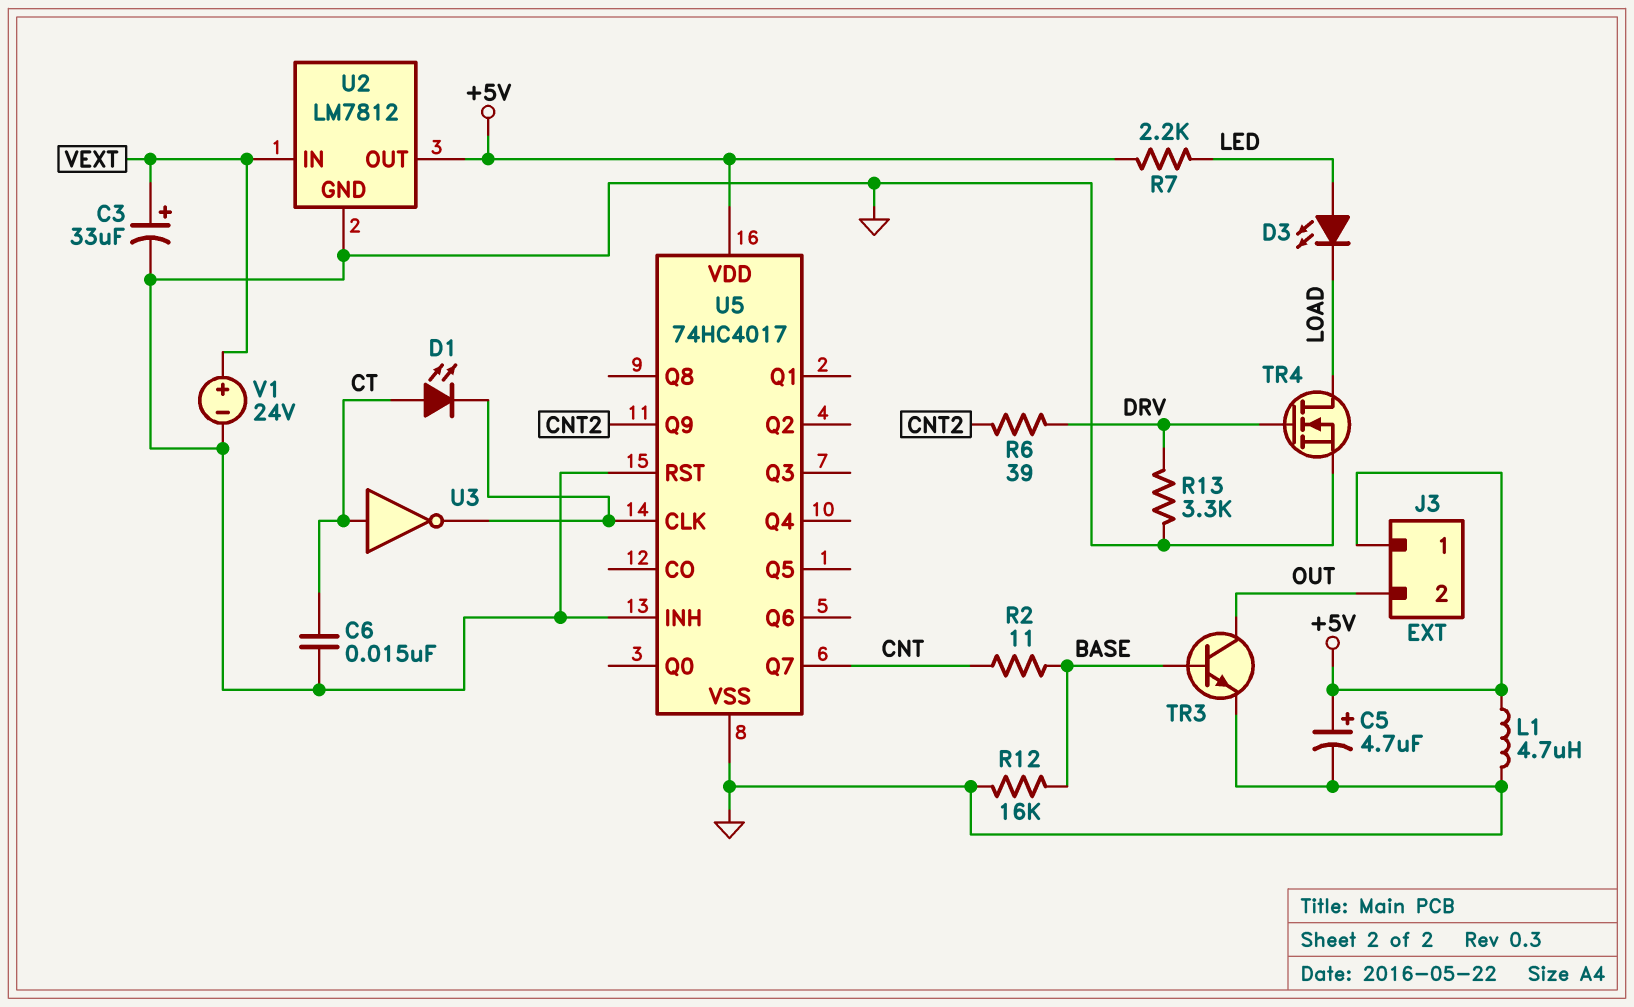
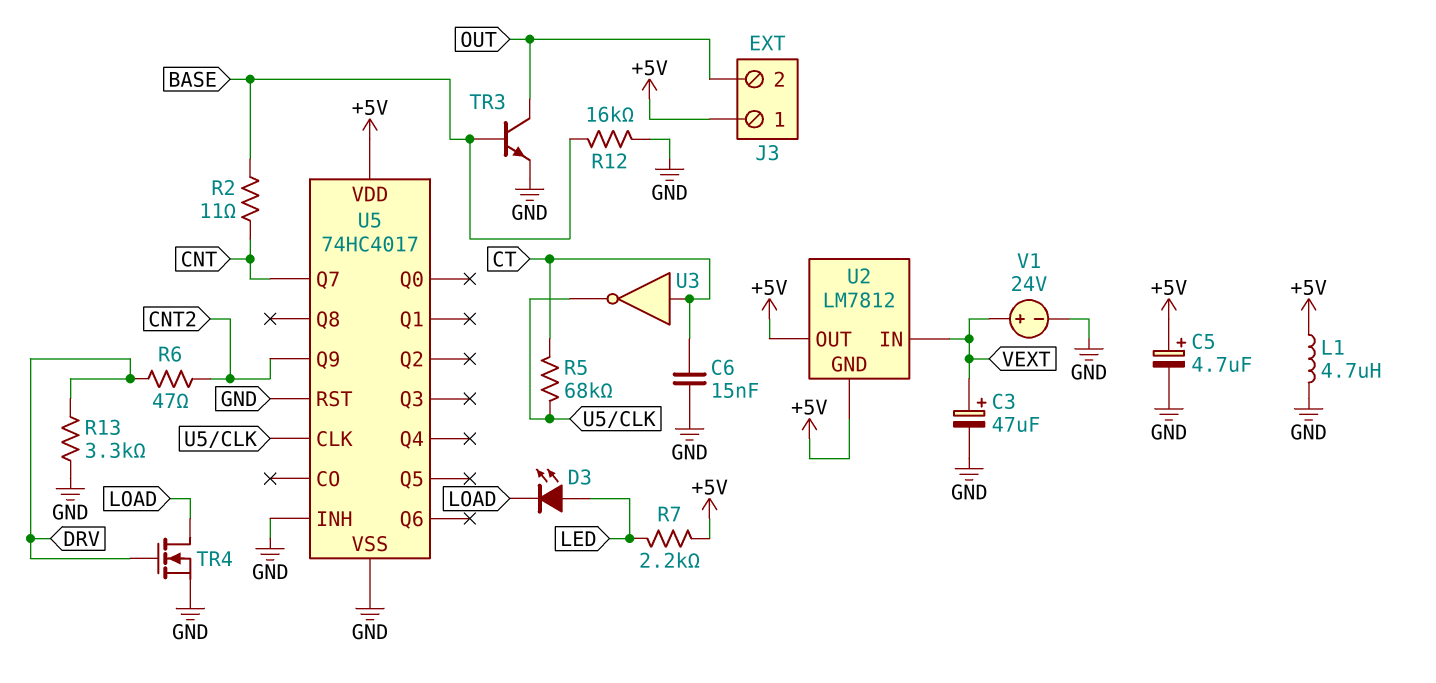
C3: 33uF (plus VEXT, minus GND) -> 47uF (plus VEXT, minus GND)
D1: LED (A CT, K U5/CLK) -> none
R5: none -> 68k (CT, U5/CLK)
R6: 39 (CNT2, DRV) -> 47 (CNT2, DRV)
U2 pin GND: GND -> +5V

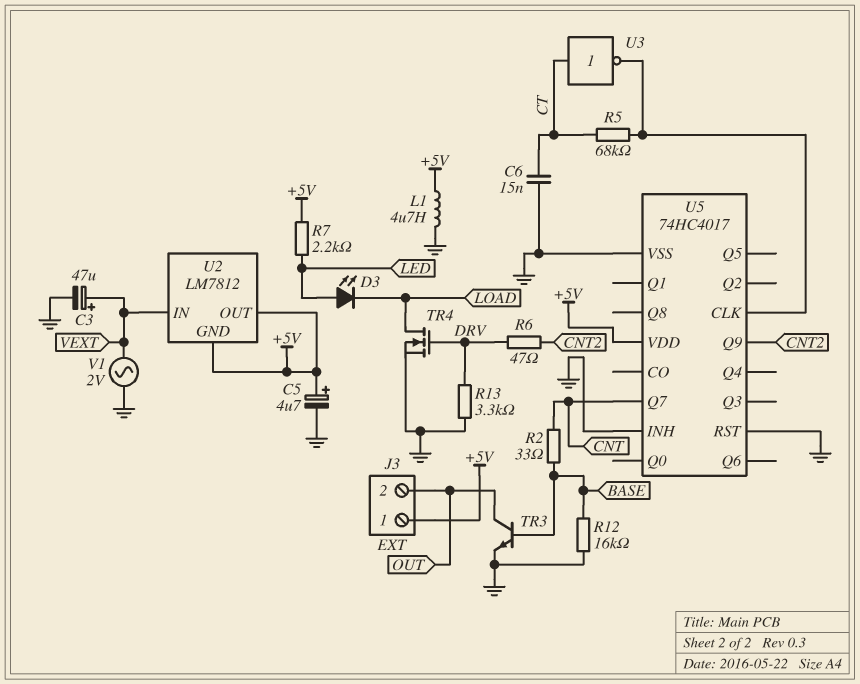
R2: 11 (BASE, CNT) -> 33 (BASE, CNT)
V1: 24V (plus VEXT, minus GND) -> AC 2V (GND, VEXT)

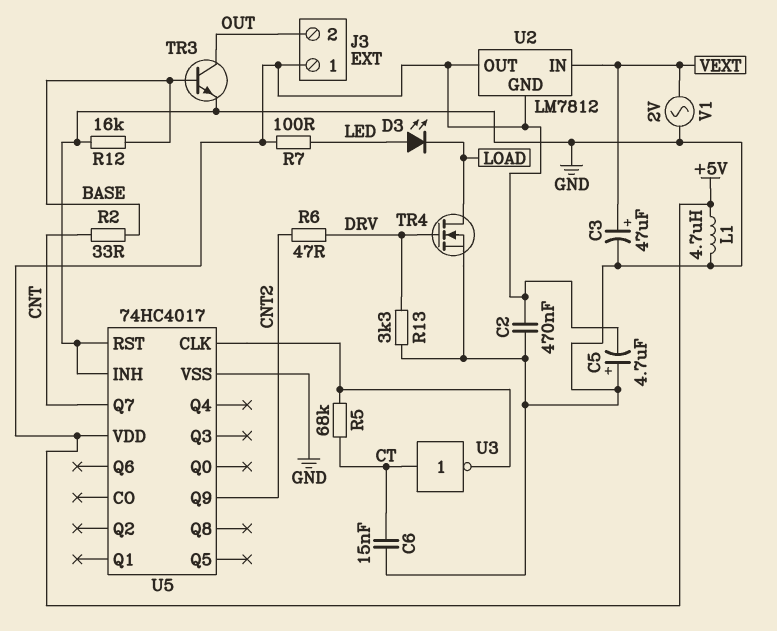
C2: none -> 470nF (+5V, GND)
C5: 4.7uF (plus +5V, minus GND) -> 4.7uF (plus GND, minus +5V)
R7: 2.2k (+5V, LED) -> 100 (+5V, LED)

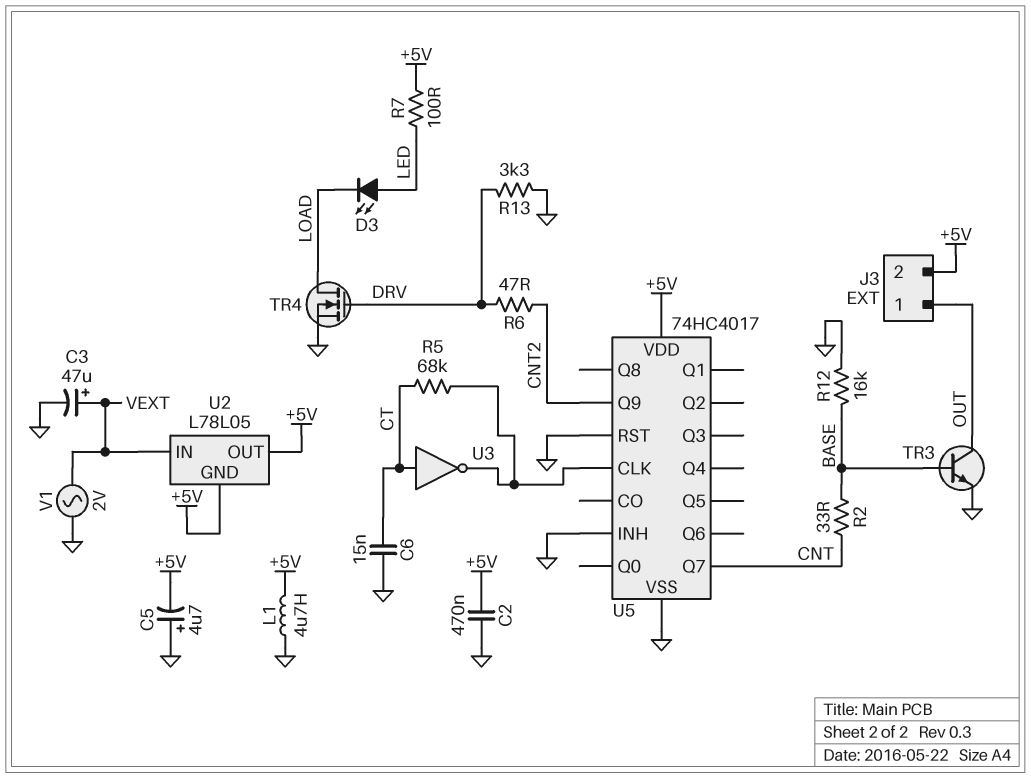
J3 pin 1: +5V -> OUT
J3 pin 2: OUT -> +5V
U2: LM7812 -> L78L05

